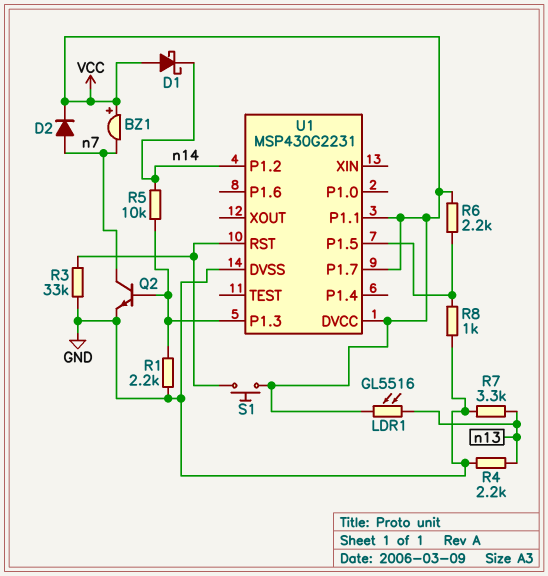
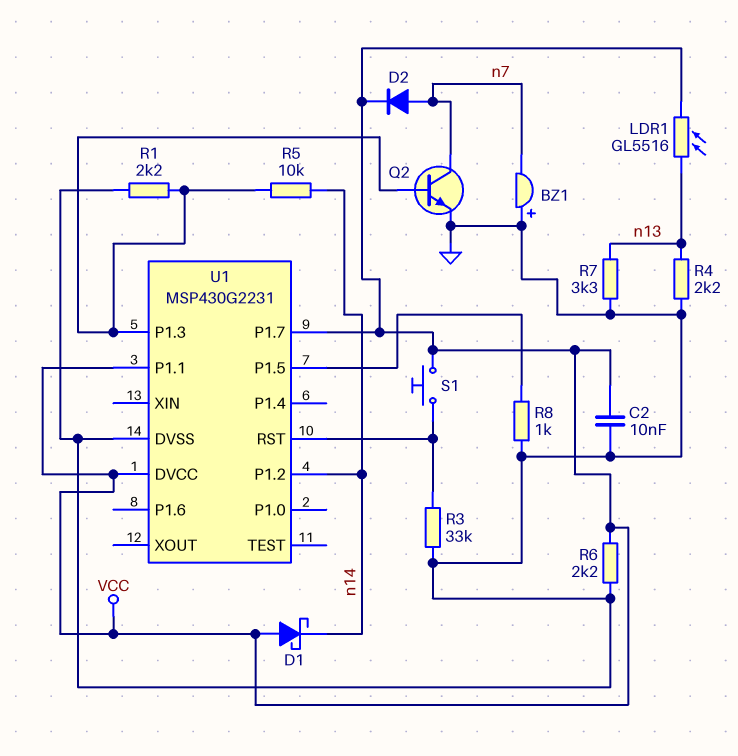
BZ1: buzzer (plus VCC, minus n7) -> buzzer (plus GND, minus n7)
C2: none -> 10nF (GND, VCC)
R6: 2.2k (U1/P1.5, VCC) -> 2.2k (GND, VCC)

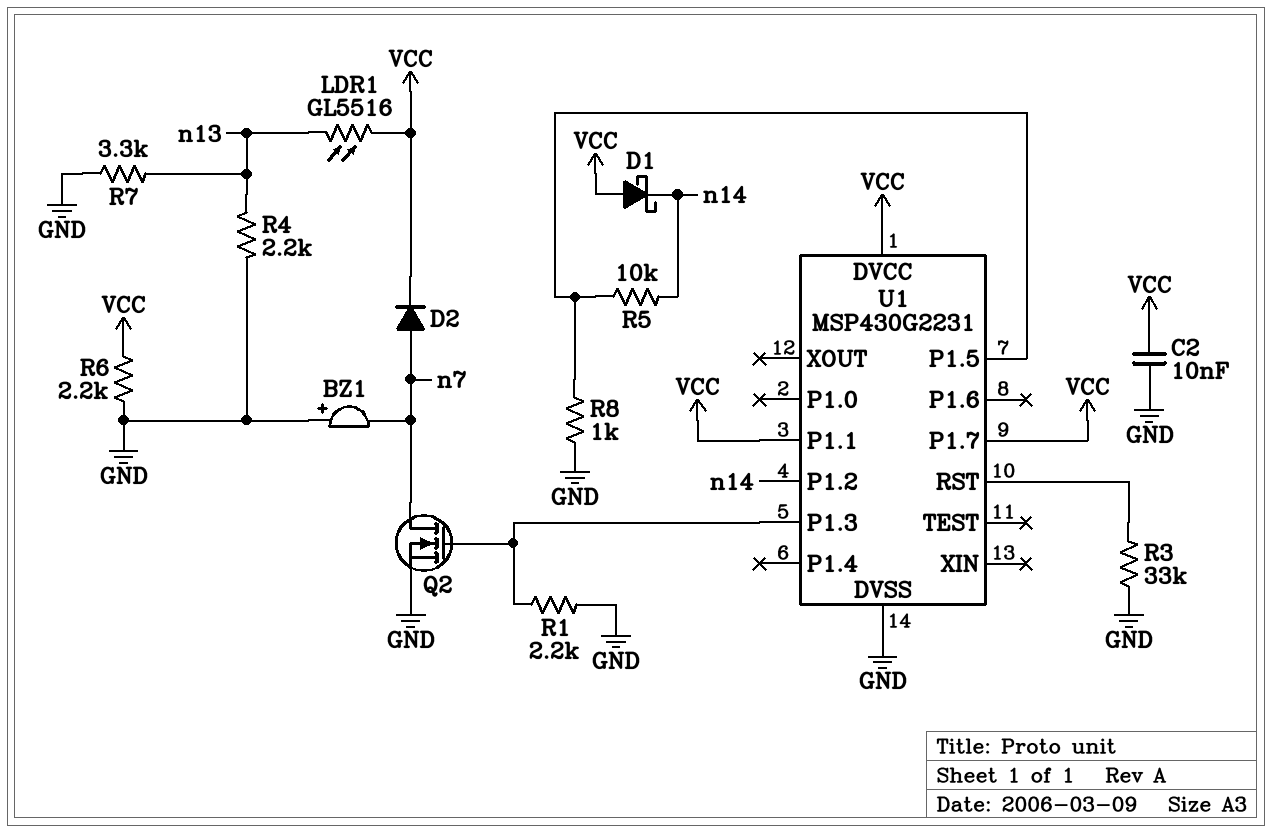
Q2: NPN (B U1/P1.3, C n7, E GND) -> NMOS (G U1/P1.3, D n7, S GND)
R5: 10k (U1/P1.3, n14) -> 10k (U1/P1.5, n14)
S1: button (U1/RST, VCC) -> none

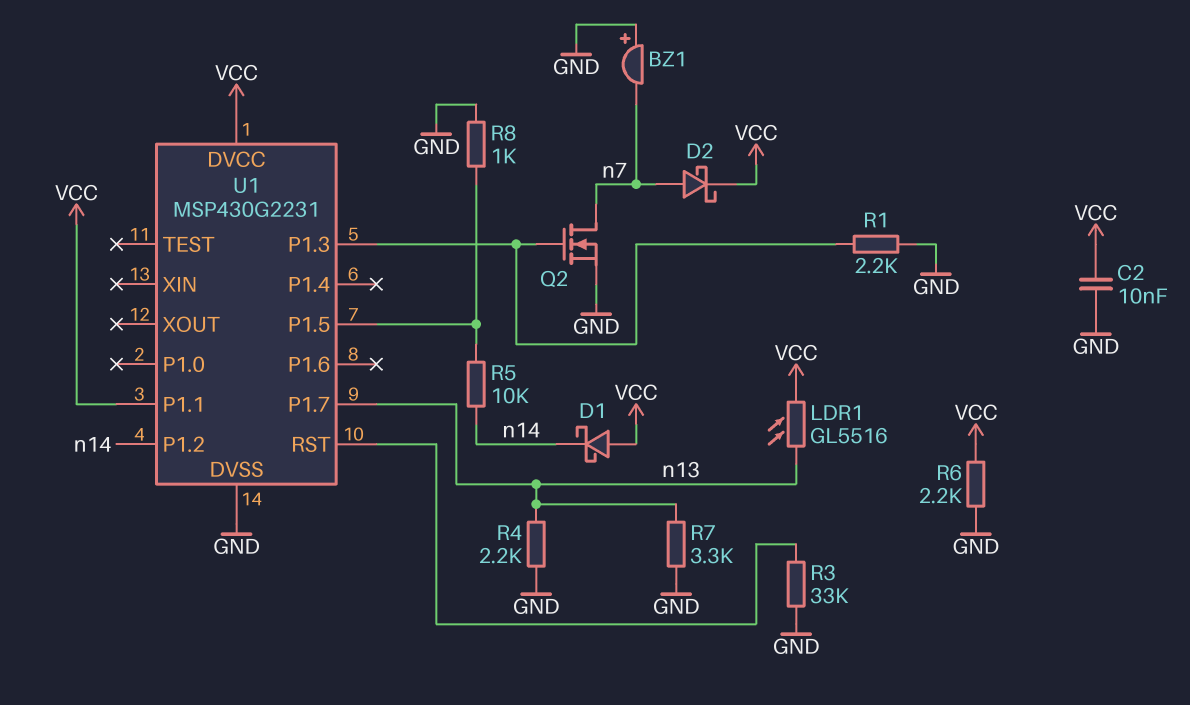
D2: diode (A n7, K VCC) -> schottky (A n7, K VCC)
U1 pin P1.7: VCC -> n13

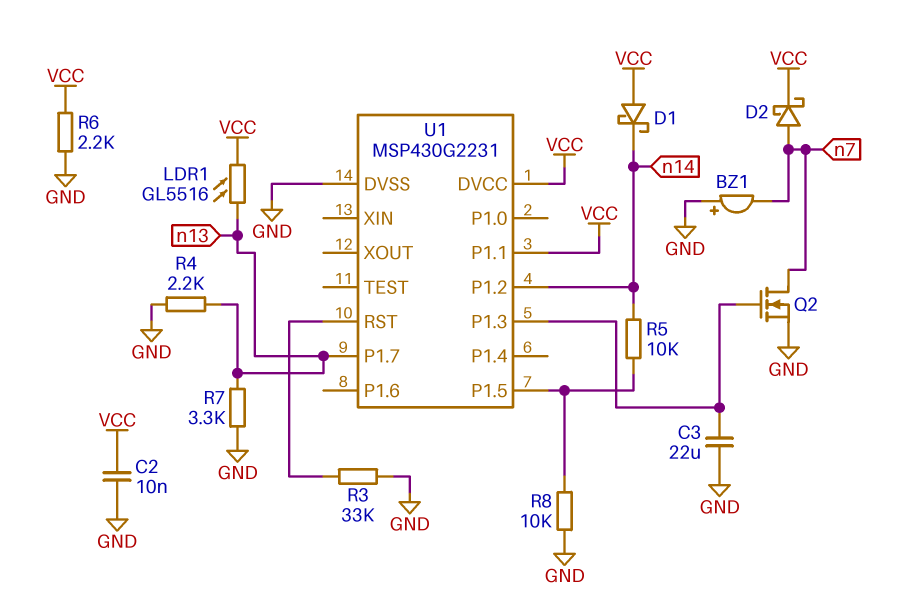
C3: none -> 22uF (GND, U1/P1.3)
R1: 2.2k (GND, U1/P1.3) -> none
R8: 1k (GND, U1/P1.5) -> 10k (GND, U1/P1.5)

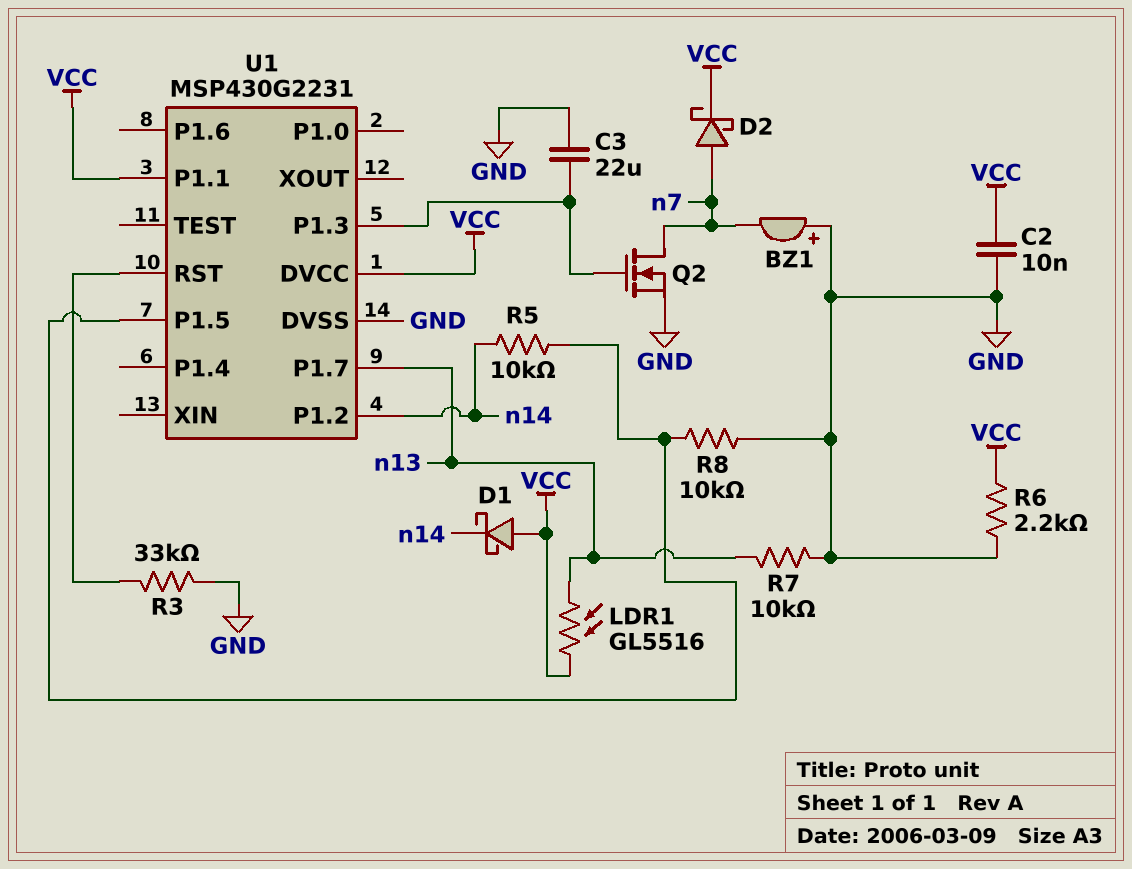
R4: 2.2k (GND, n13) -> none
R7: 3.3k (GND, n13) -> 10k (GND, n13)

